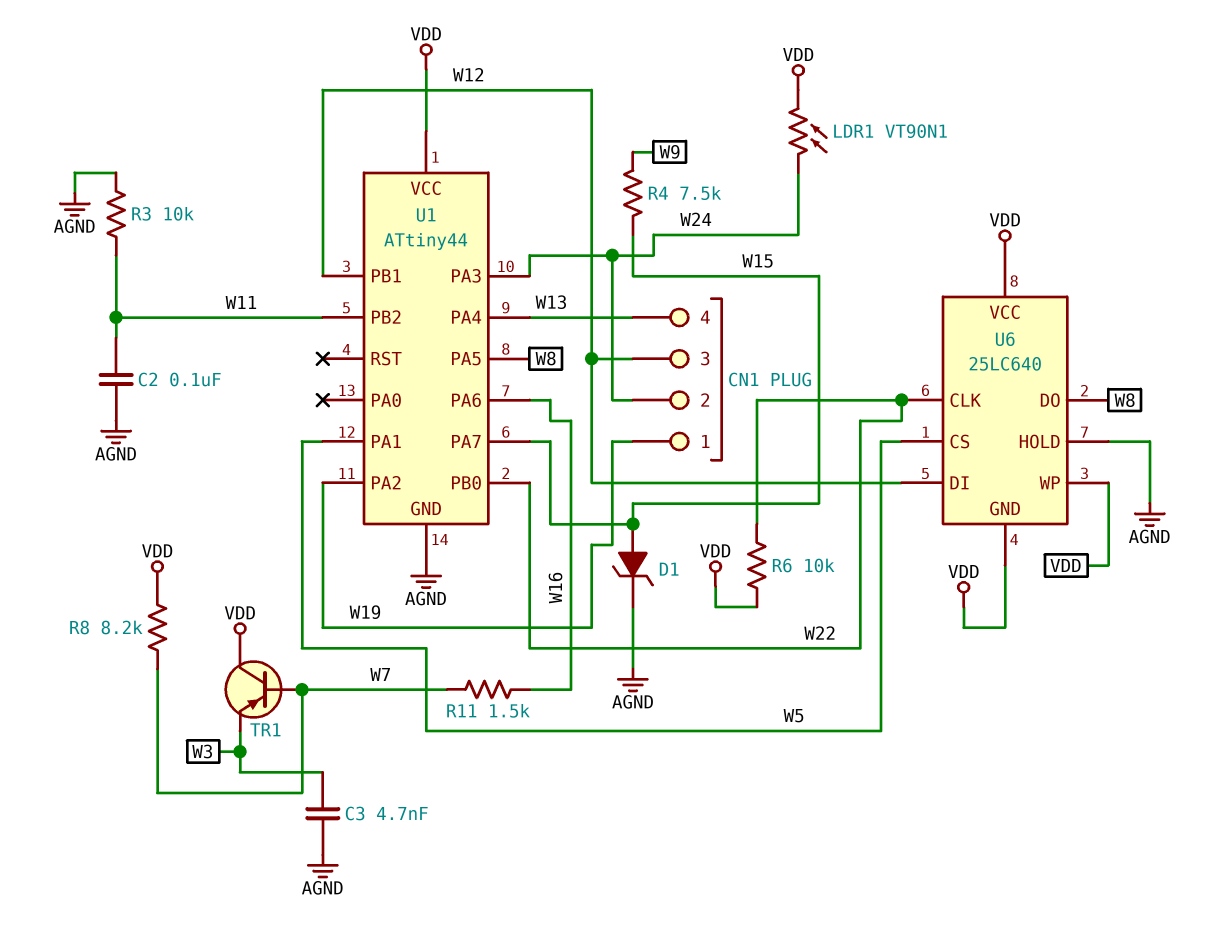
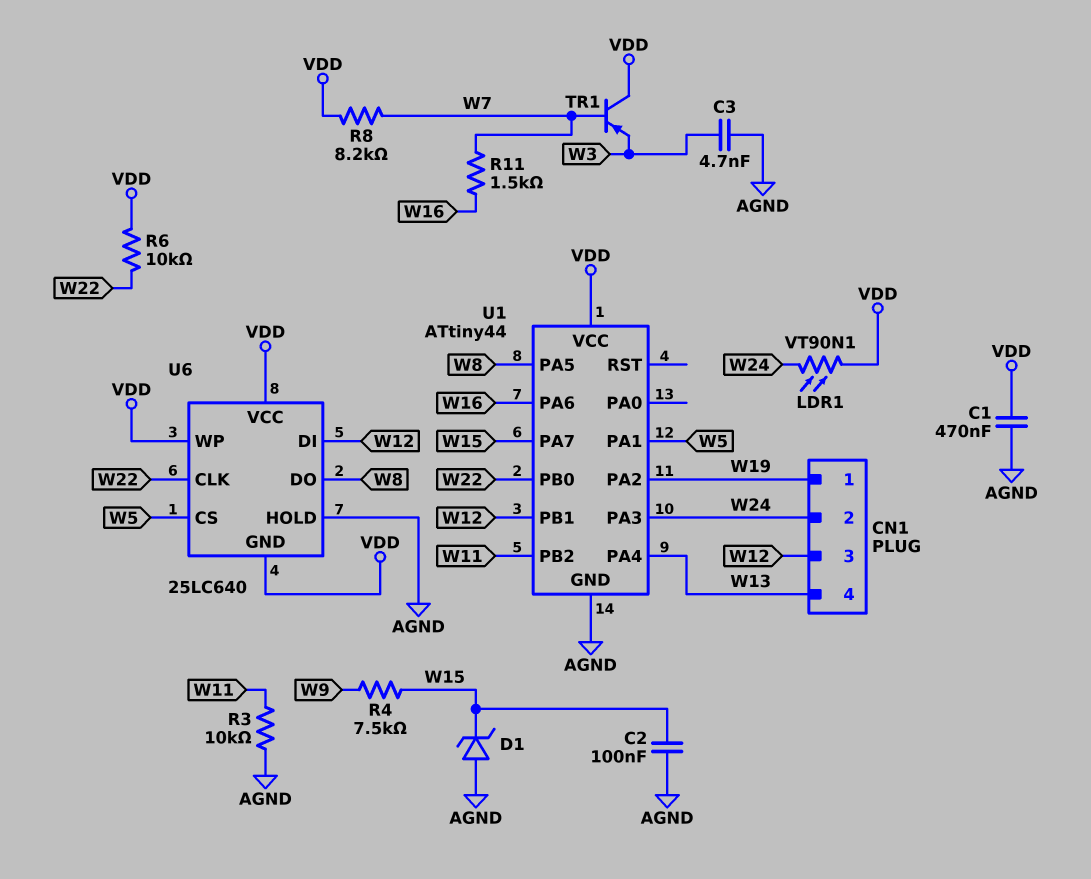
C1: none -> 470nF (AGND, VDD)
C2: 100nF (AGND, W11) -> 100nF (AGND, W15)
D1: zener (A W15, K AGND) -> zener (A AGND, K W15)

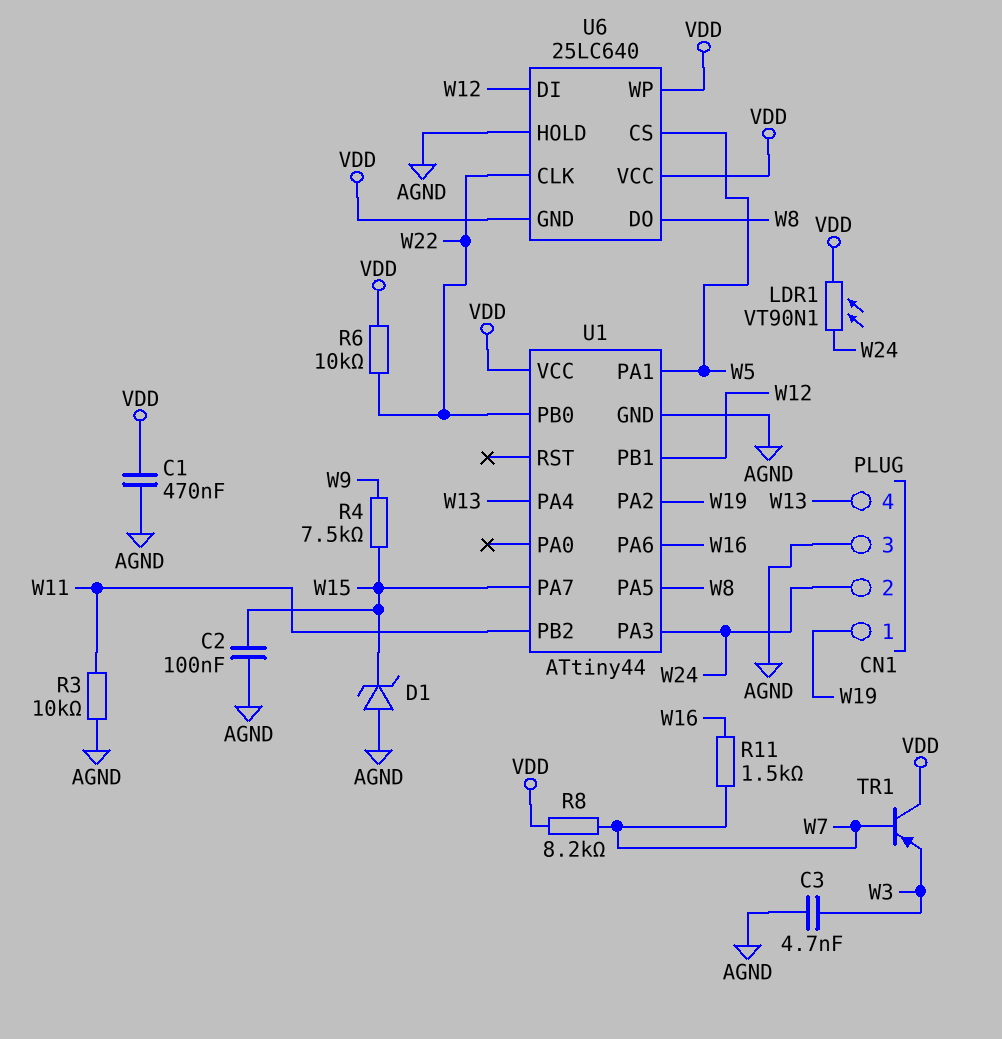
CN1 pin 3: W12 -> AGND

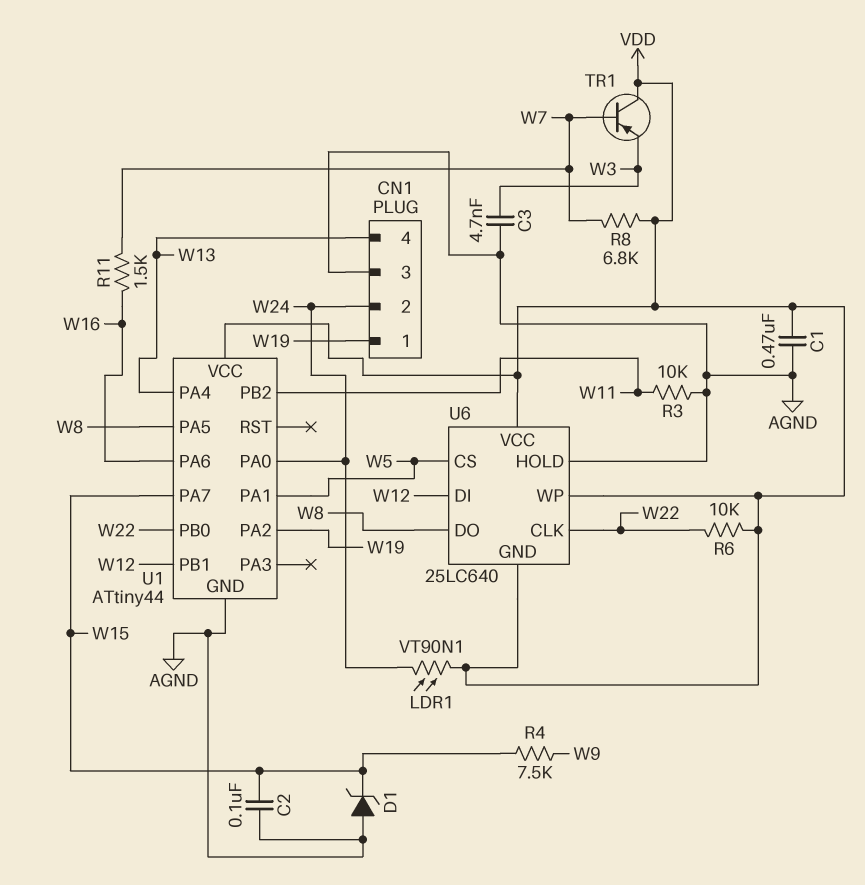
R8: 8.2k (VDD, W7) -> 6.8k (VDD, W7)
U1 pin PA0: none -> W24
U1 pin PA3: W24 -> none

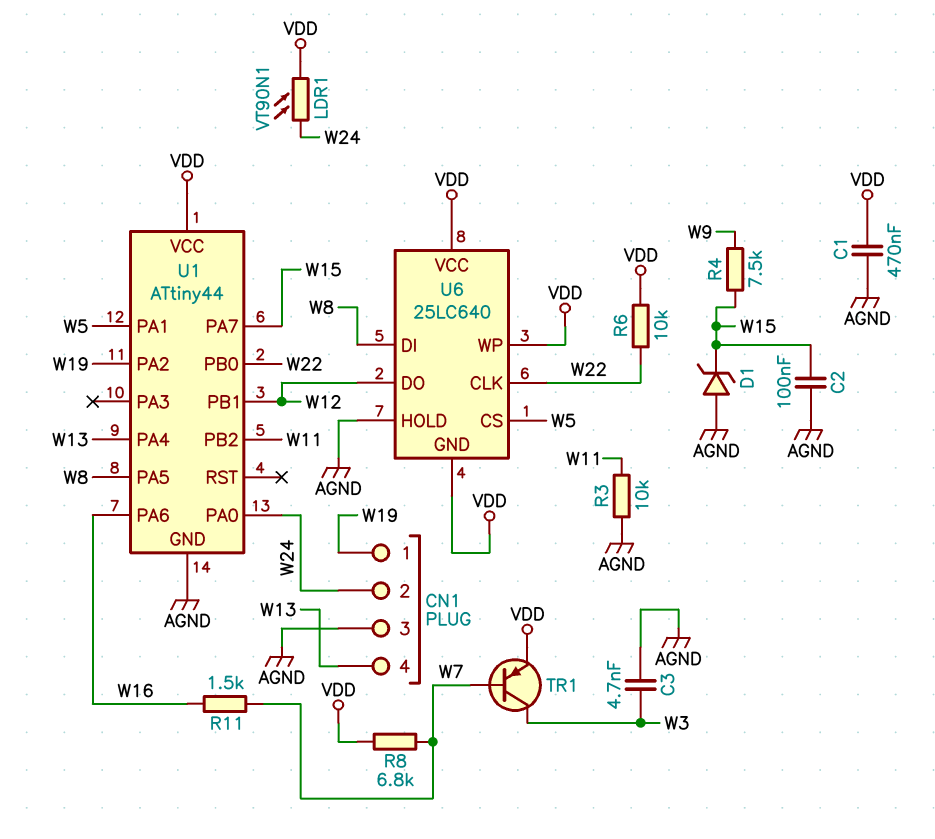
TR1: PNP (B W7, C VDD, E W3) -> PNP (B W7, C W3, E VDD)
U6 pin DI: W12 -> W8
U6 pin DO: W8 -> W12

